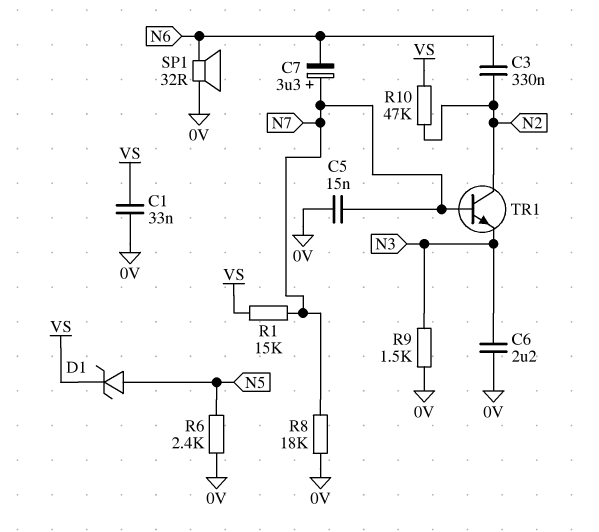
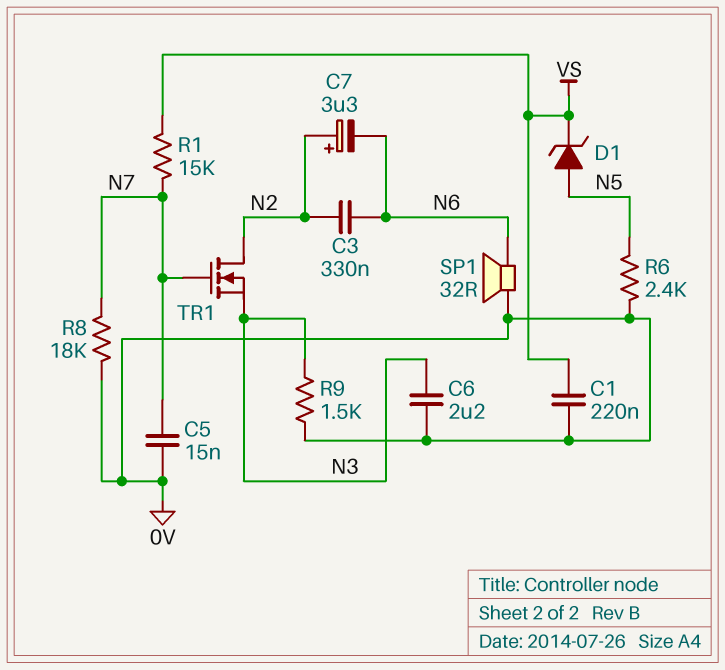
C1: 33nF (0V, VS) -> 220nF (0V, VS)
C7: 3.3uF (plus N7, minus N6) -> 3.3uF (plus N2, minus N6)
R10: 47k (N2, VS) -> none
TR1: NPN (B N7, C N2, E N3) -> NMOS (G N7, D N2, S N3)

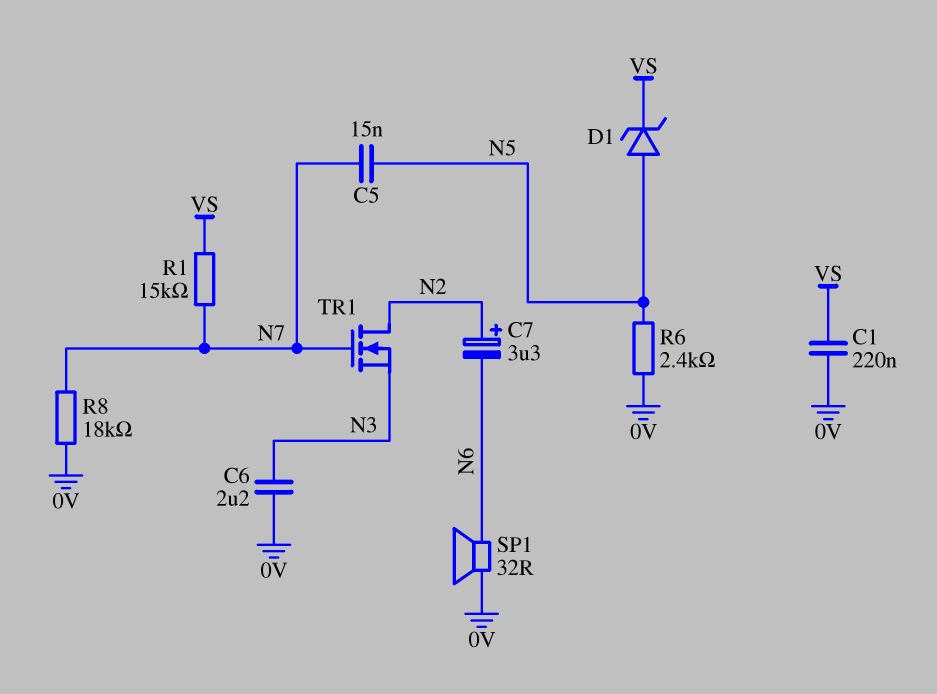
C3: 330nF (N2, N6) -> none
C5: 15nF (0V, N7) -> 15nF (N5, N7)
R9: 1.5k (0V, N3) -> none

